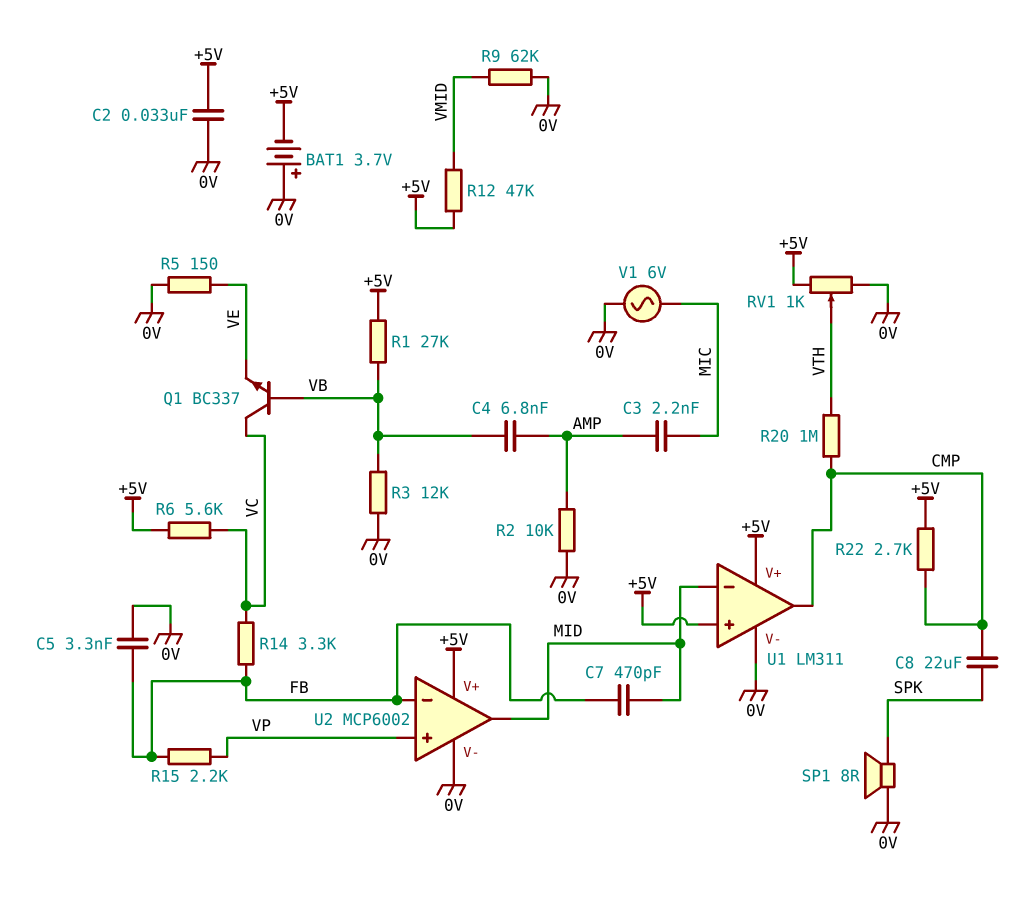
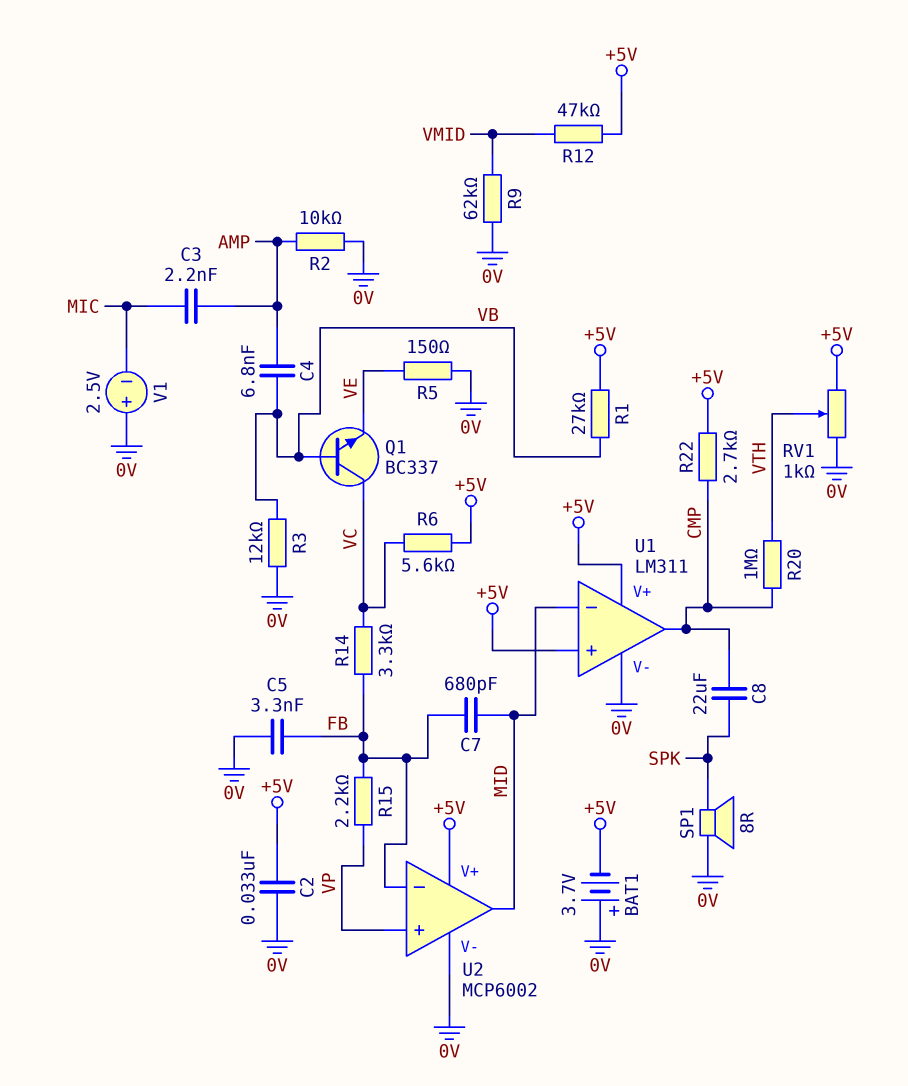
C7: 470pF (FB, MID) -> 680pF (FB, MID)
V1: AC 6V (0V, MIC) -> 2.5V (plus 0V, minus MIC)

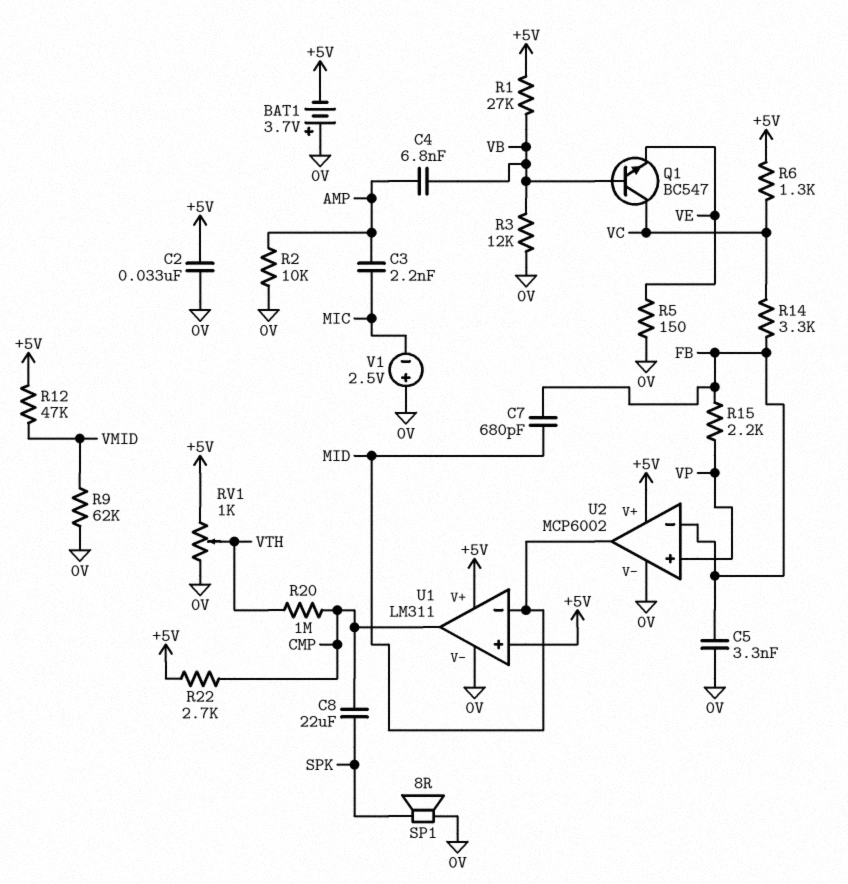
Q1: NPN BC337 (B VB, C VC, E VE) -> NPN BC547 (B VB, C VC, E VE)
R6: 5.6k (+5V, VC) -> 1.3k (+5V, VC)

